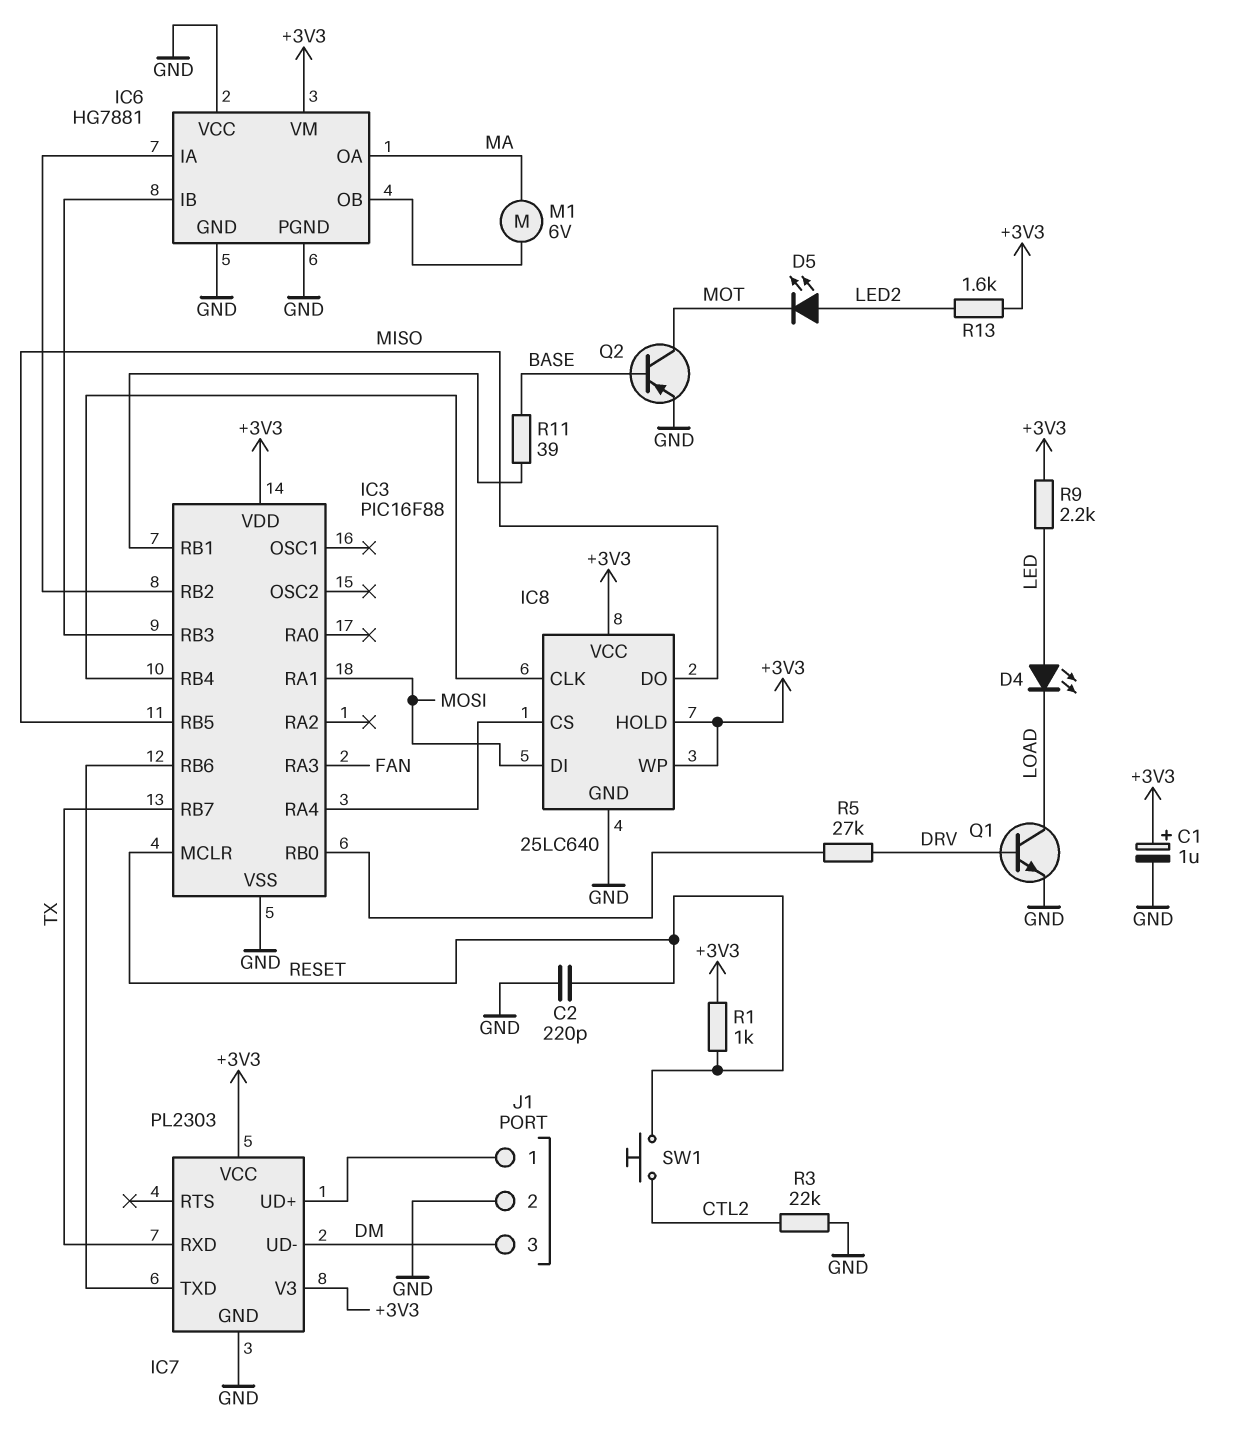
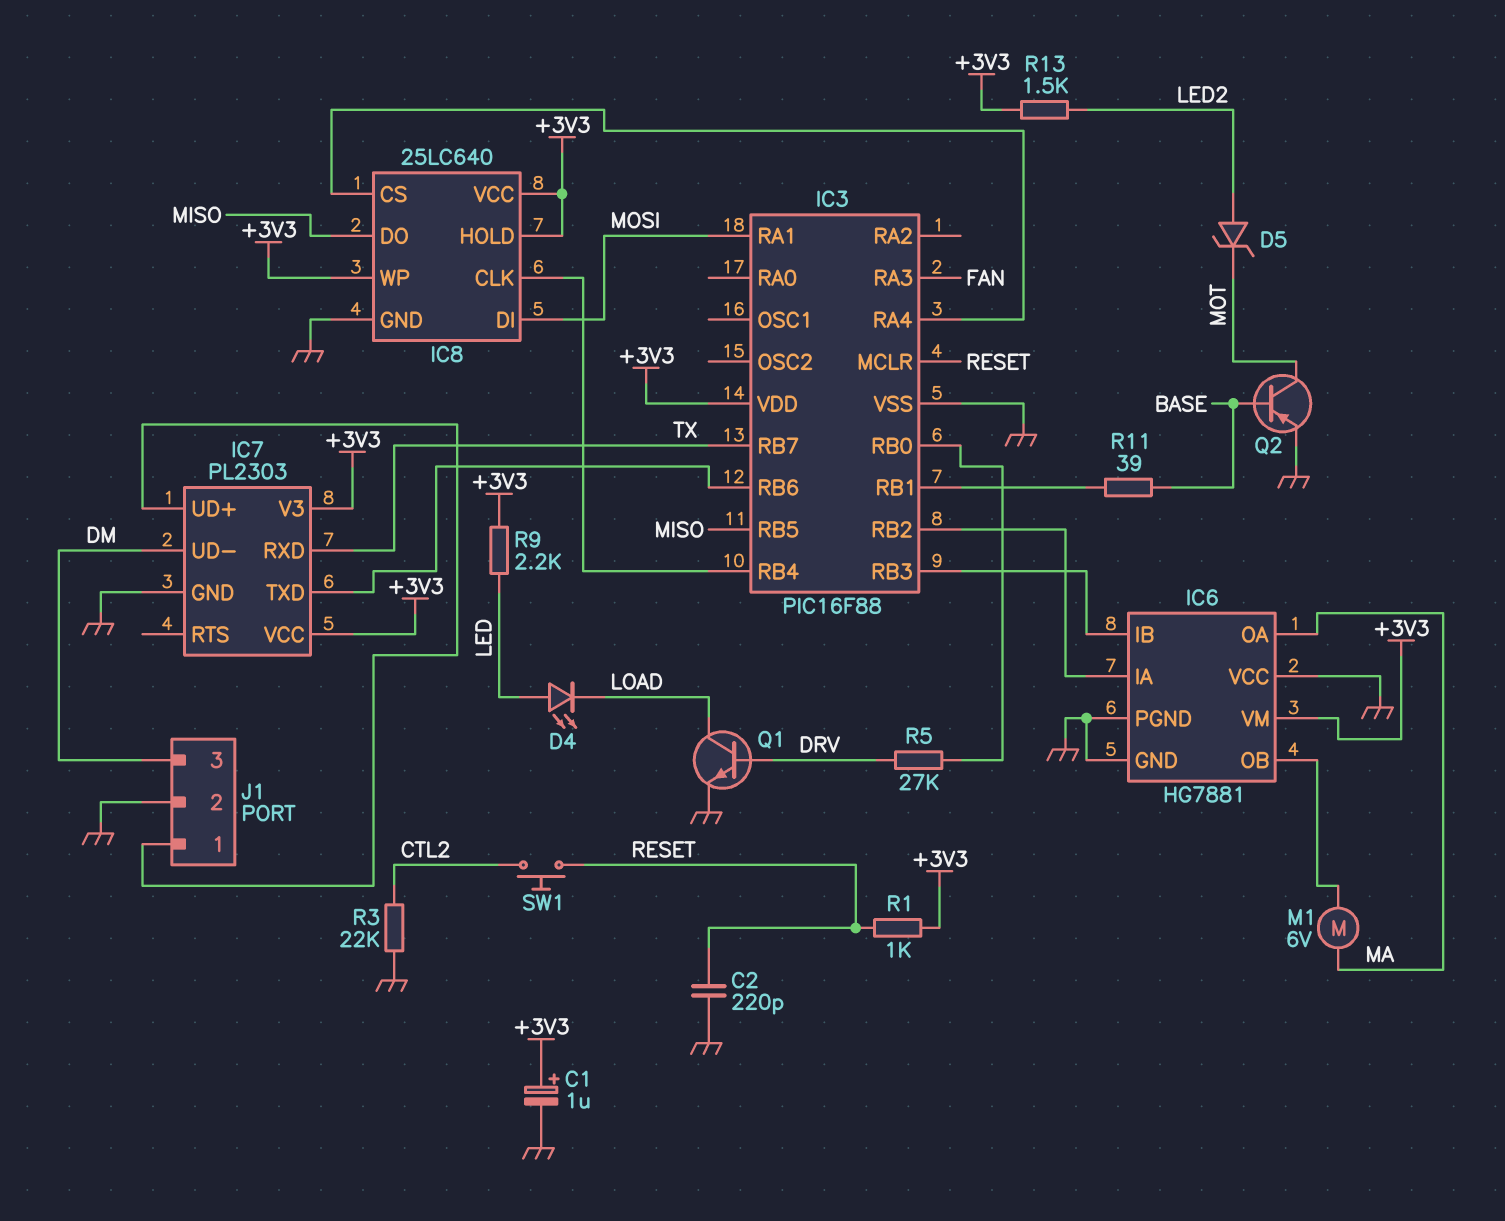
D5: LED (A LED2, K MOT) -> zener (A LED2, K MOT)
R13: 1.6k (+3V3, LED2) -> 1.5k (+3V3, LED2)

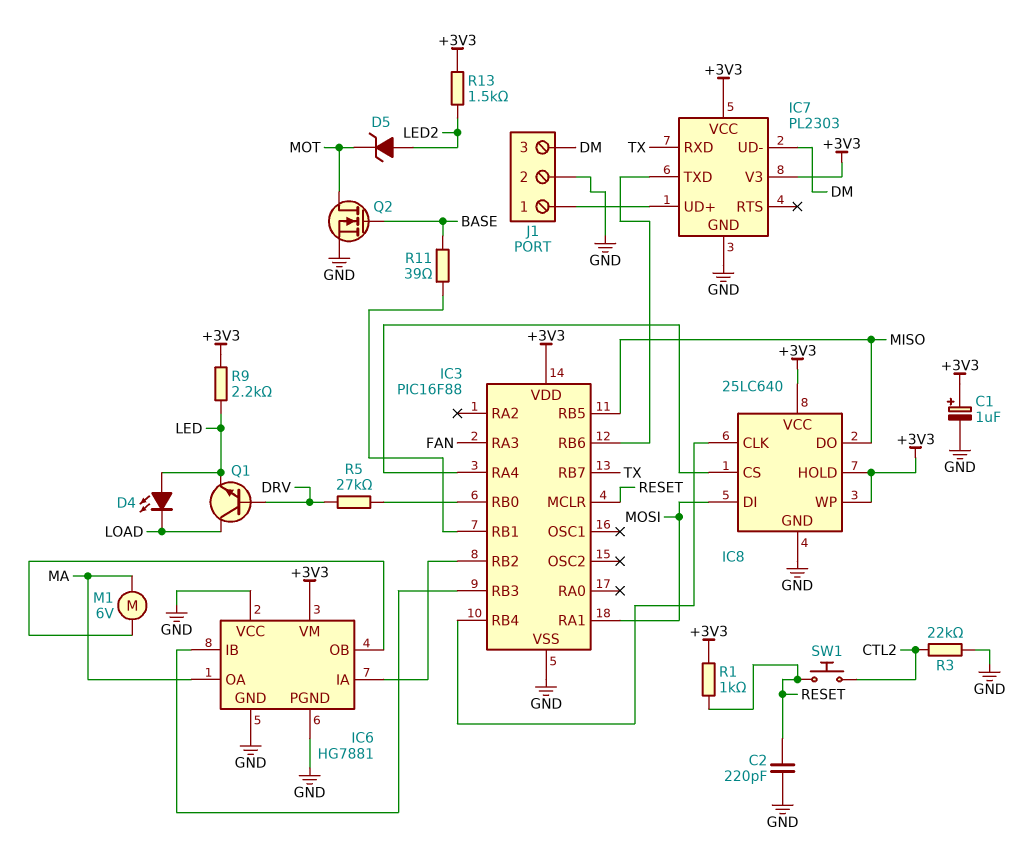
Q1: NPN (B DRV, C LOAD, E GND) -> NPN (B DRV, C LOAD, E LED)
Q2: PNP (B BASE, C MOT, E GND) -> NMOS (G BASE, D MOT, S GND)

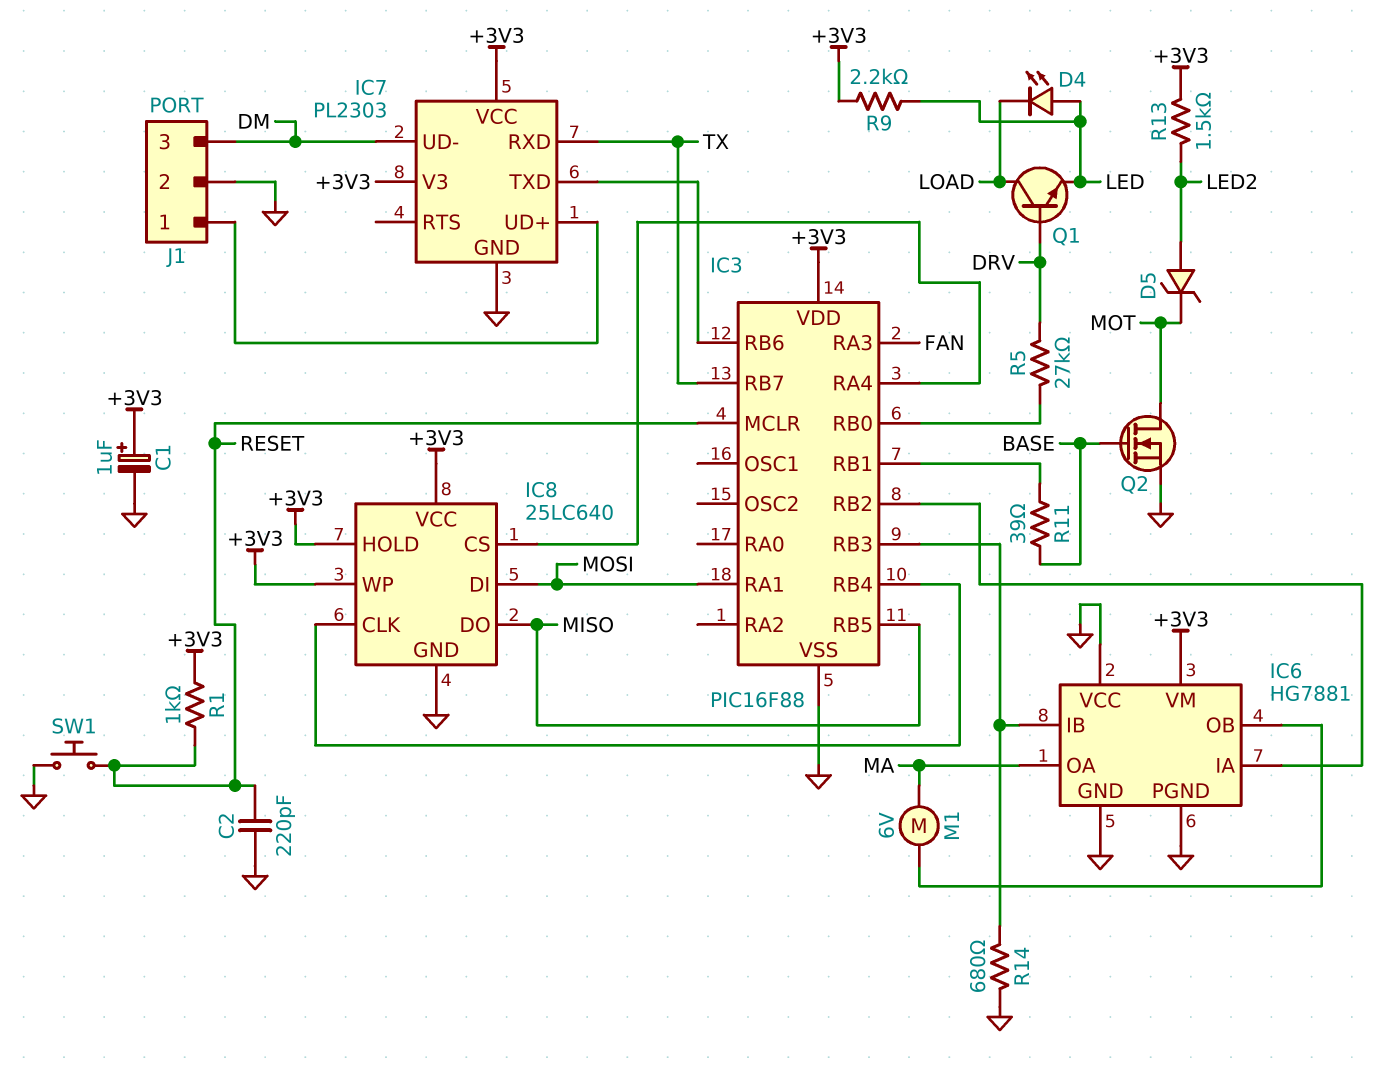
R3: 22k (CTL2, GND) -> none
R14: none -> 680 (GND, IC3/RB3)
SW1: button (CTL2, RESET) -> button (GND, RESET)

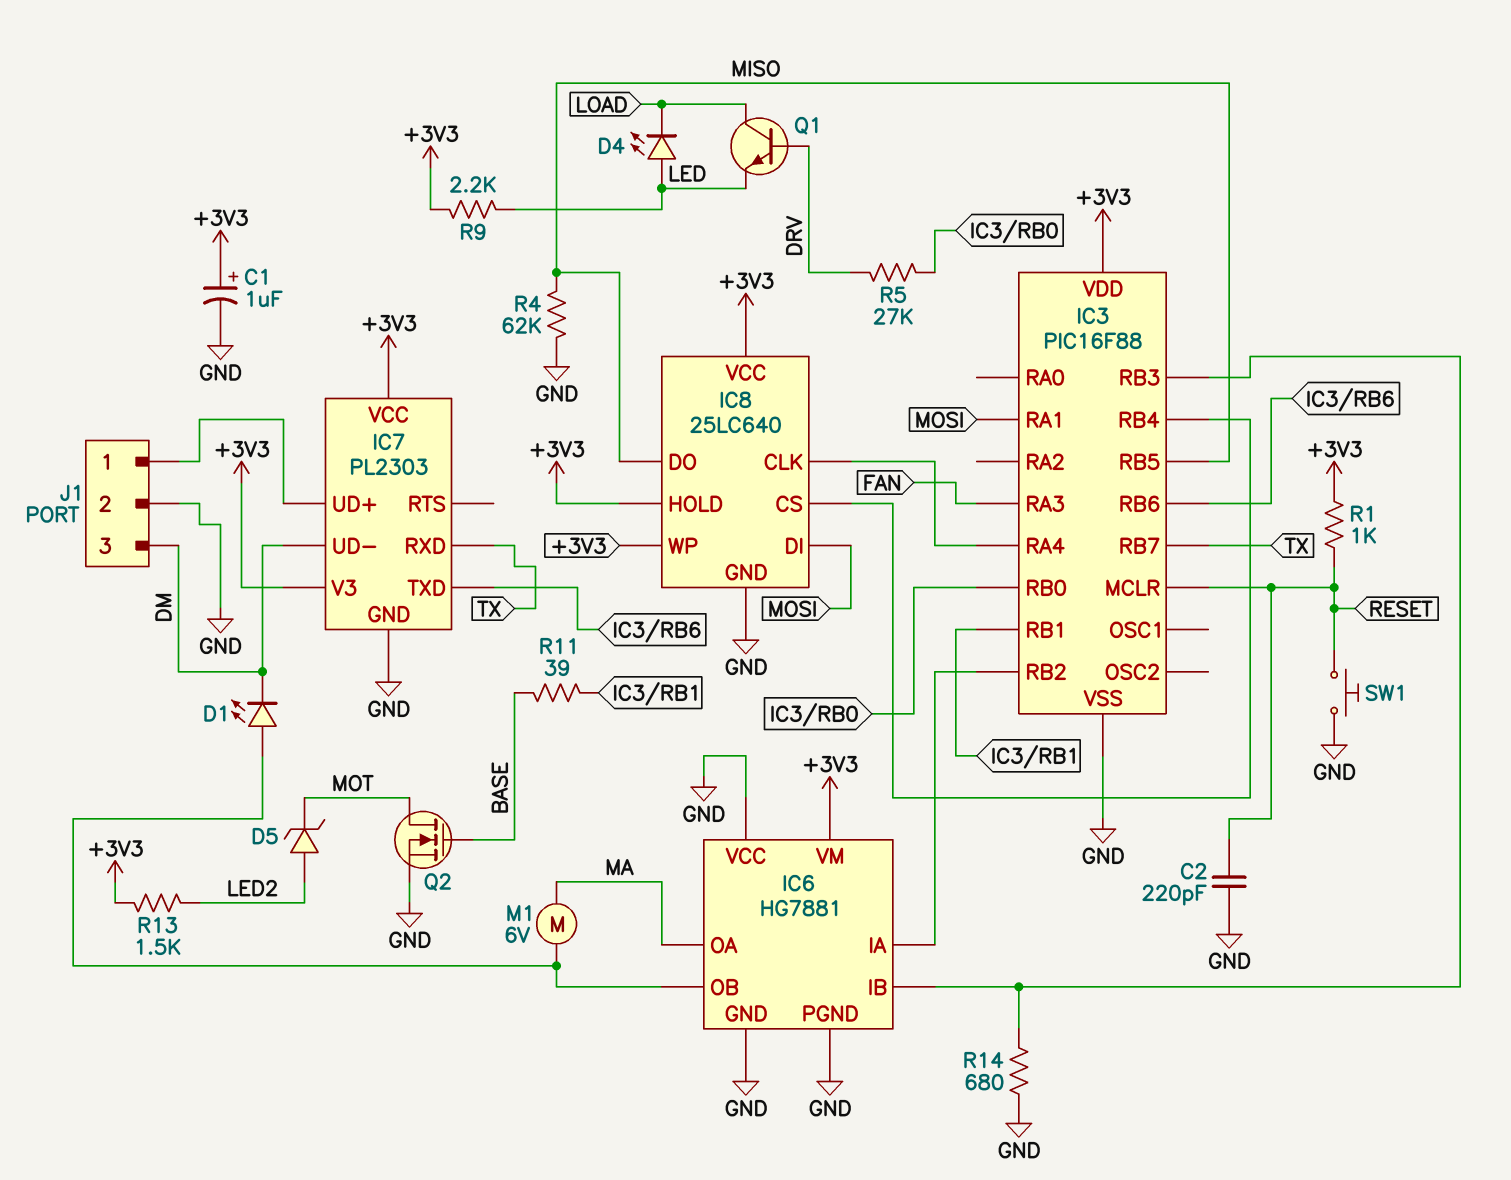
D1: none -> LED (A IC6/OB, K DM)
IC8 pin CLK: IC3/RB4 -> IC3/RA4
IC8 pin CS: IC3/RA4 -> IC3/RB4
R4: none -> 62k (GND, MISO)

